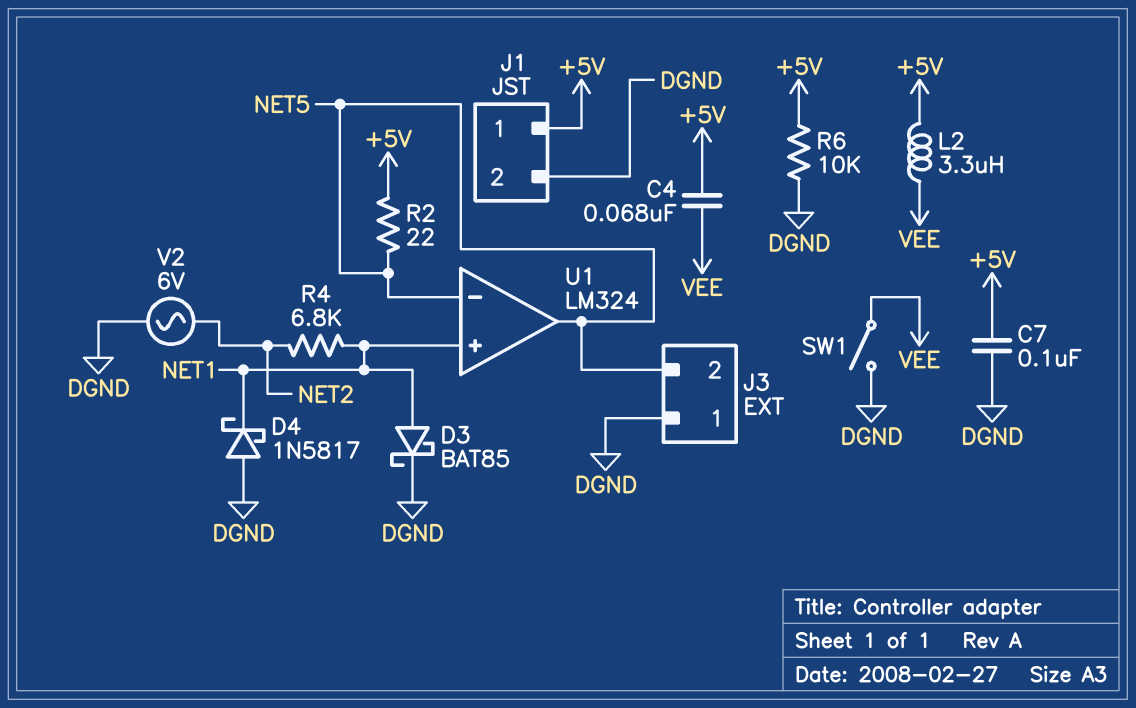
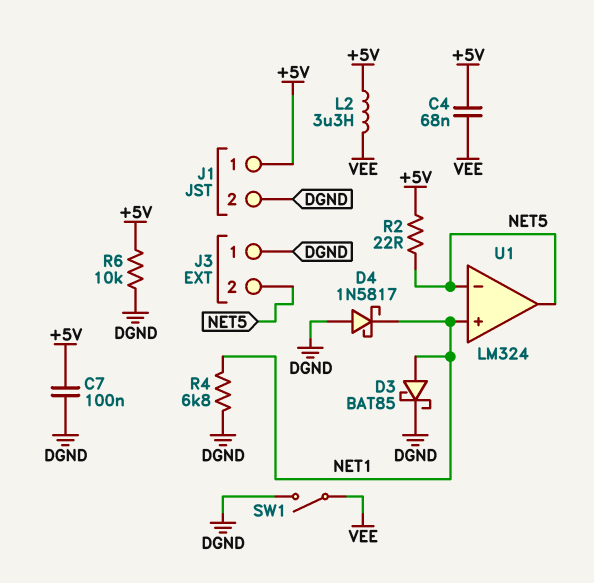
R4: 6.8k (NET1, NET2) -> 6.8k (DGND, NET1)
V2: AC 6V (DGND, NET2) -> none

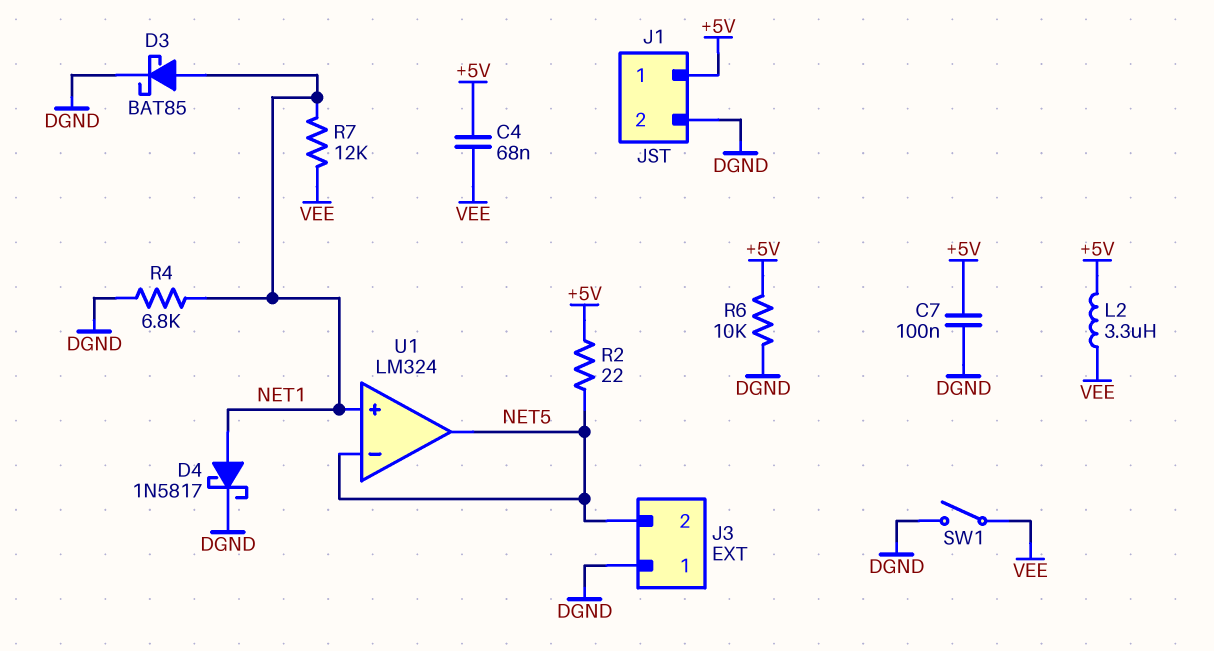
D4: schottky 1N5817 (A DGND, K NET1) -> schottky 1N5817 (A NET1, K DGND)
R7: none -> 12k (NET1, VEE)

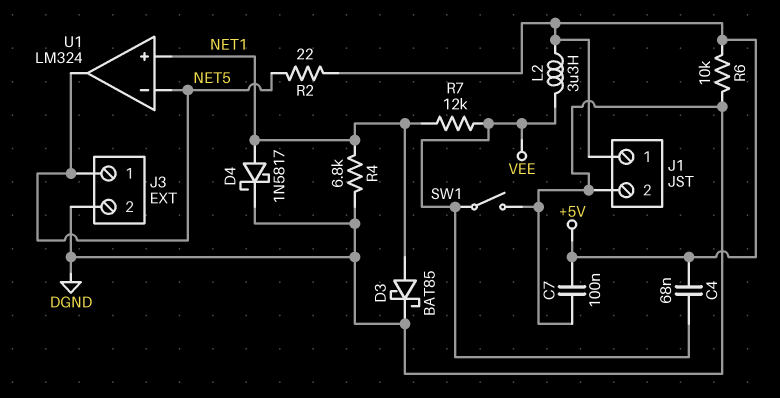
J3 pin 1: DGND -> NET5
J3 pin 2: NET5 -> DGND

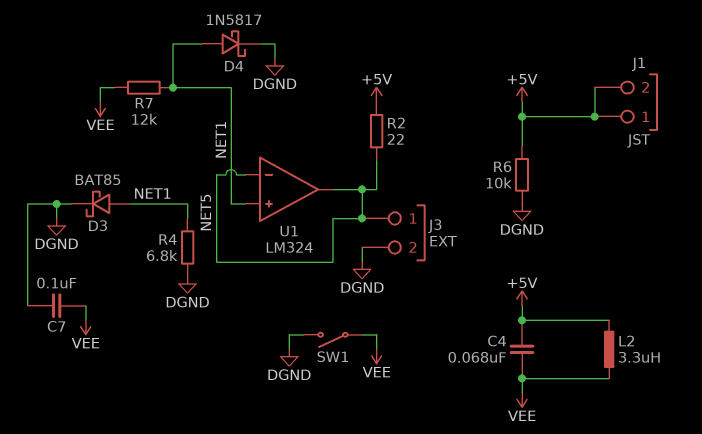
C7: 100nF (+5V, DGND) -> 100nF (DGND, VEE)
J1 pin 2: DGND -> +5V

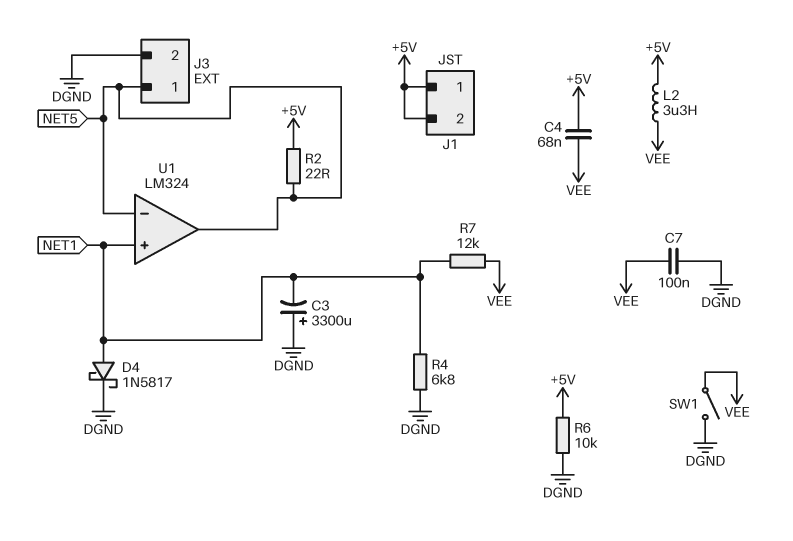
C3: none -> 3300uF (plus DGND, minus NET1)
D3: schottky BAT85 (A NET1, K DGND) -> none

